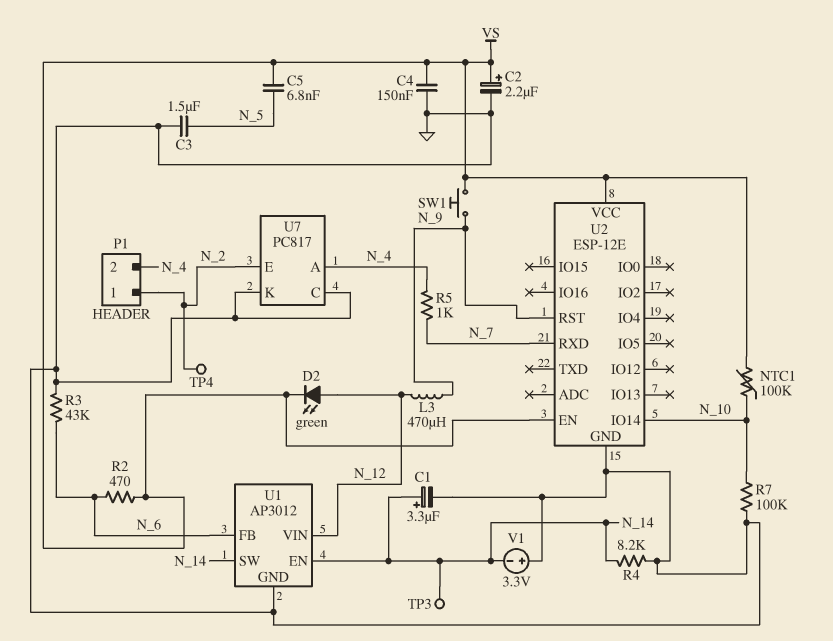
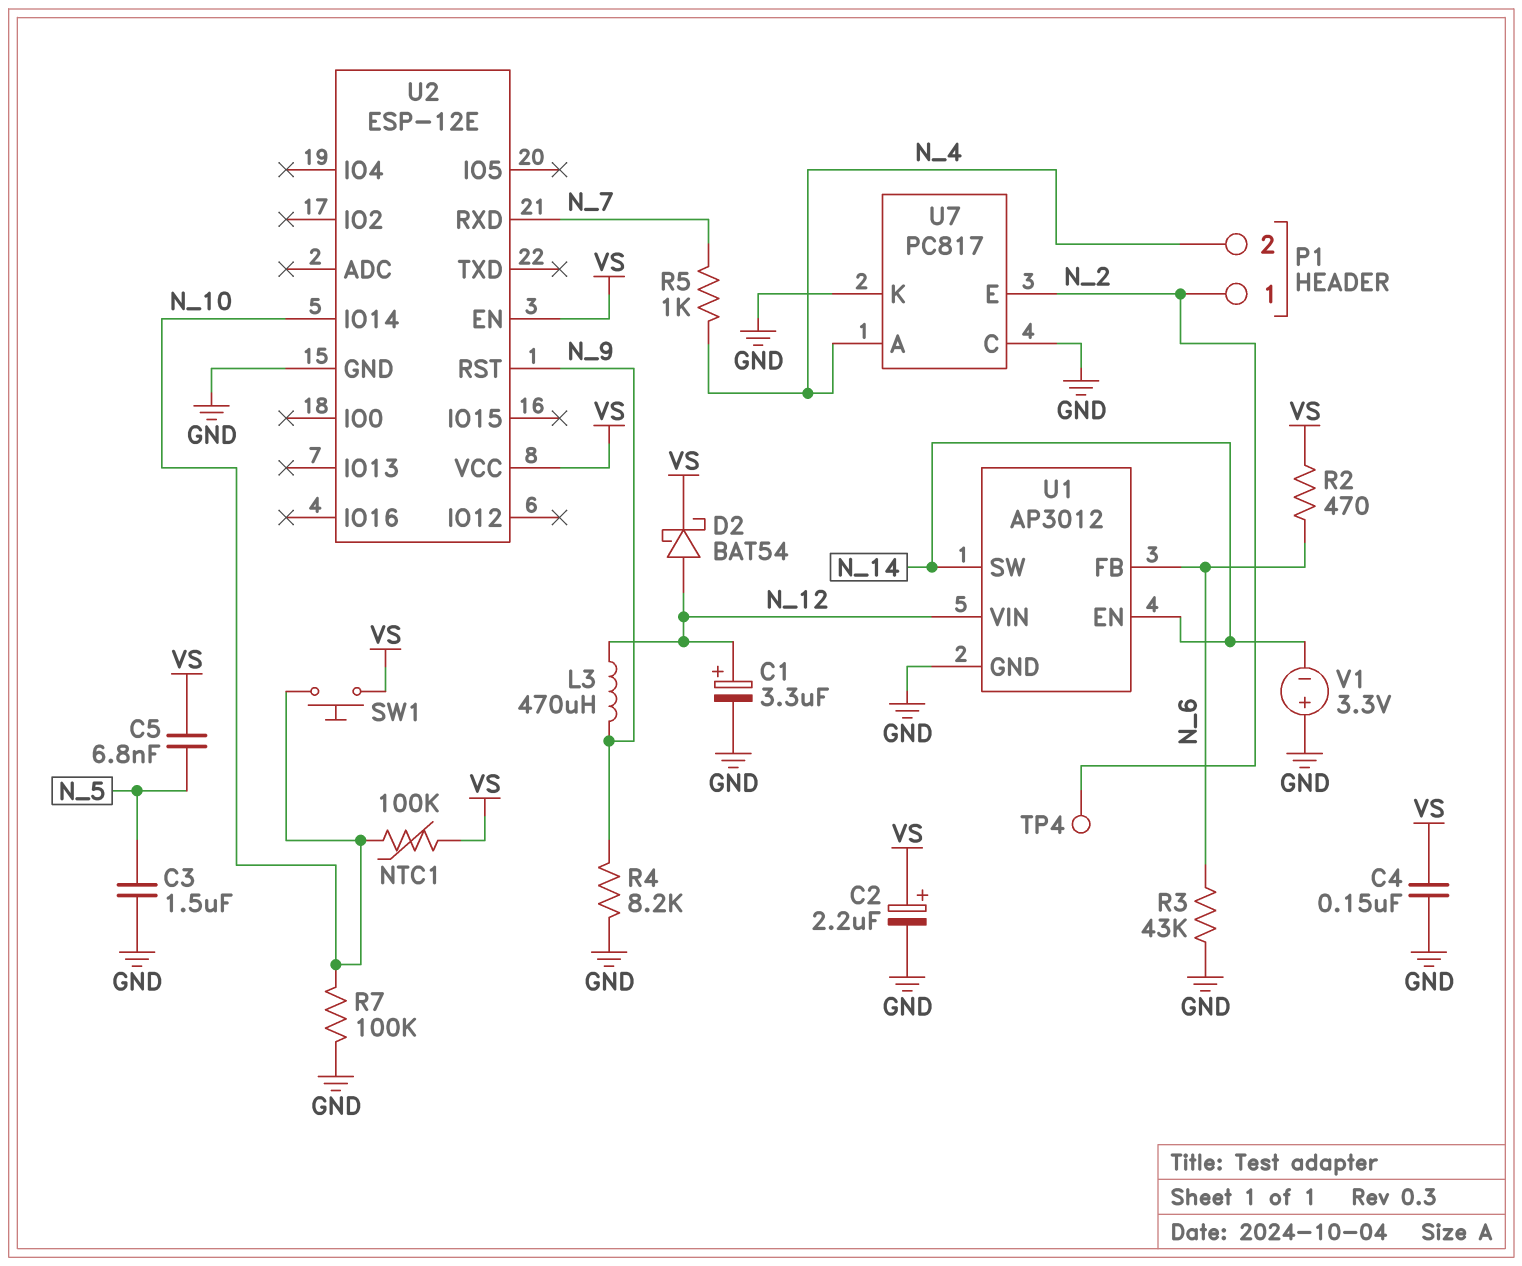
C1: 3.3uF (plus N_14, minus GND) -> 3.3uF (plus N_12, minus GND)
D2: LED green (A N_12, K VS) -> schottky BAT54 (A N_12, K VS)
R4: 8.2k (GND, N_14) -> 8.2k (GND, N_9)
SW1: button (N_9, VS) -> button (N_10, VS)
TP3: test point (N_14) -> none

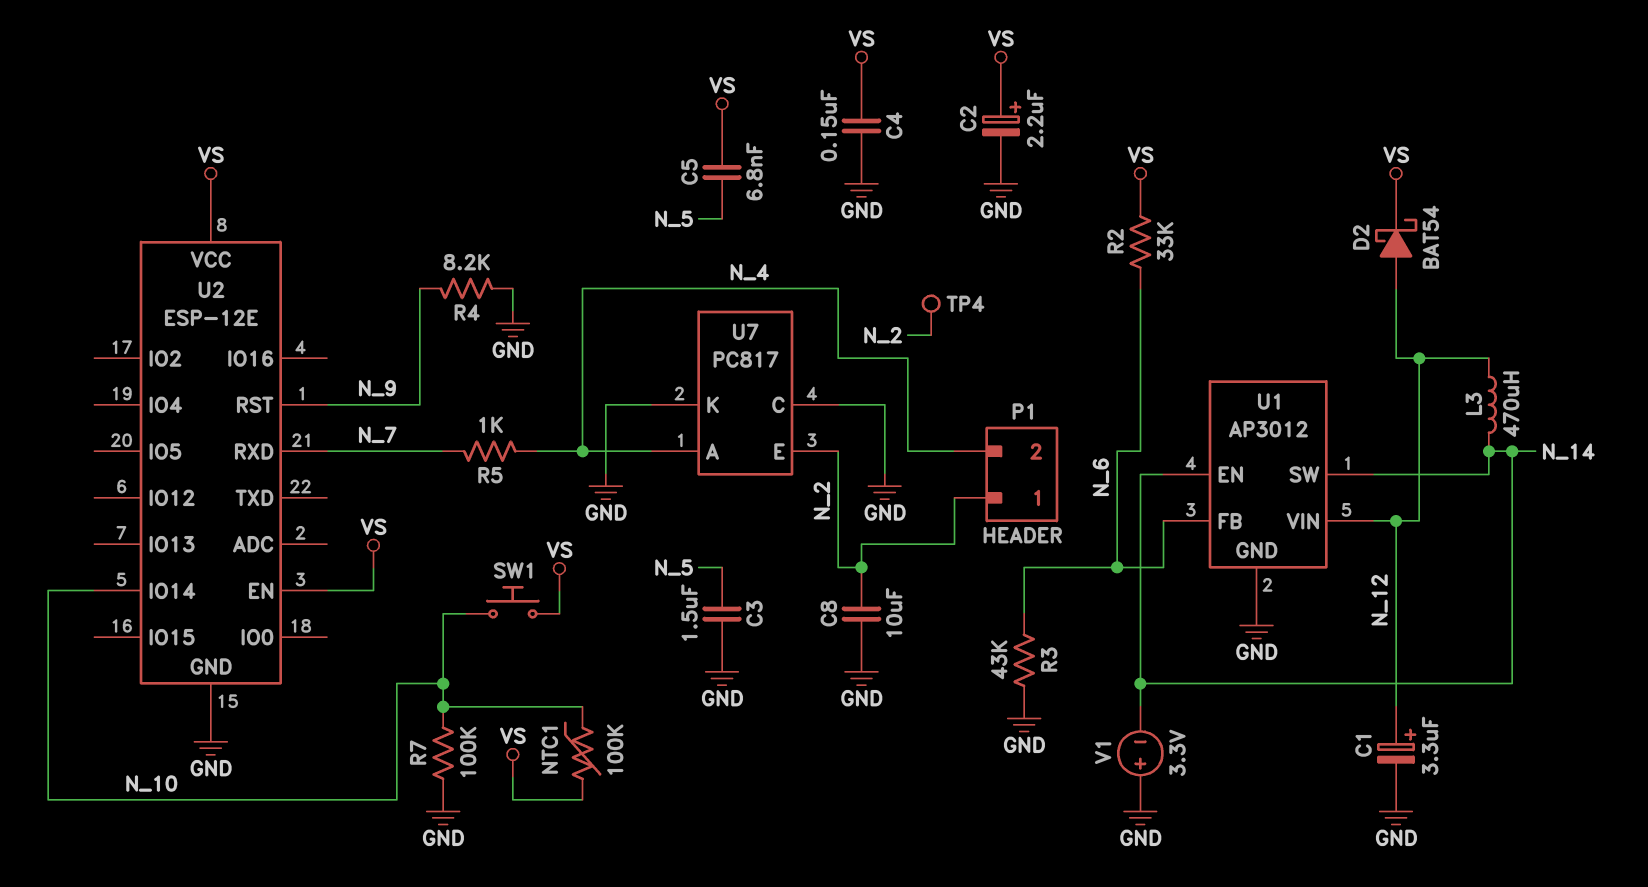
C8: none -> 10uF (GND, N_2)
L3: 470uH (N_9, N_12) -> 470uH (N_12, N_14)
R2: 470 (N_6, VS) -> 33k (N_6, VS)

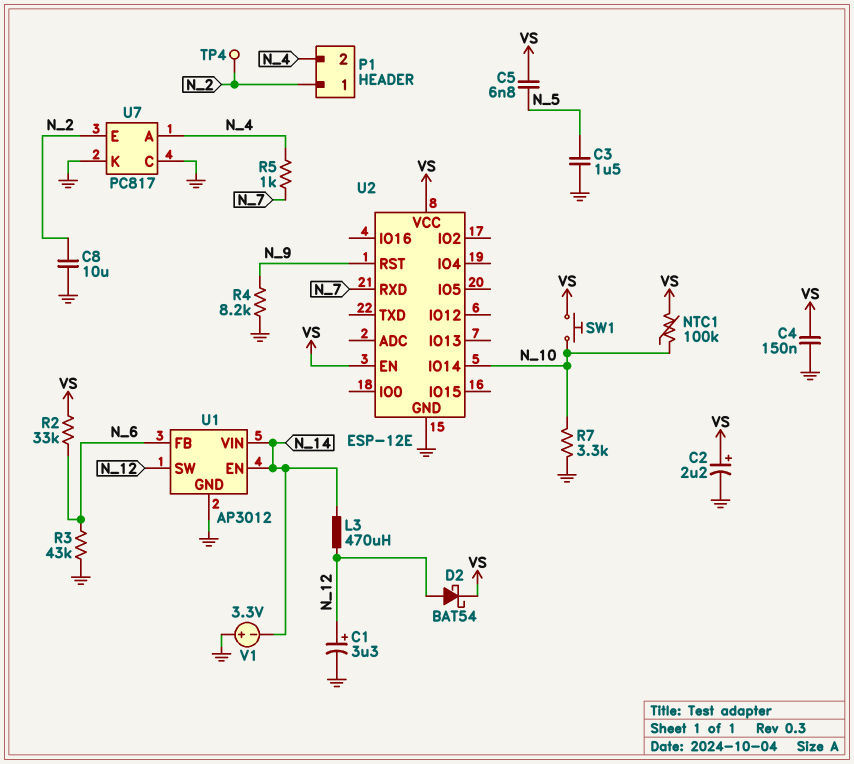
R7: 100k (GND, N_10) -> 3.3k (GND, N_10)
U1 pin SW: N_14 -> N_12
U1 pin VIN: N_12 -> N_14

